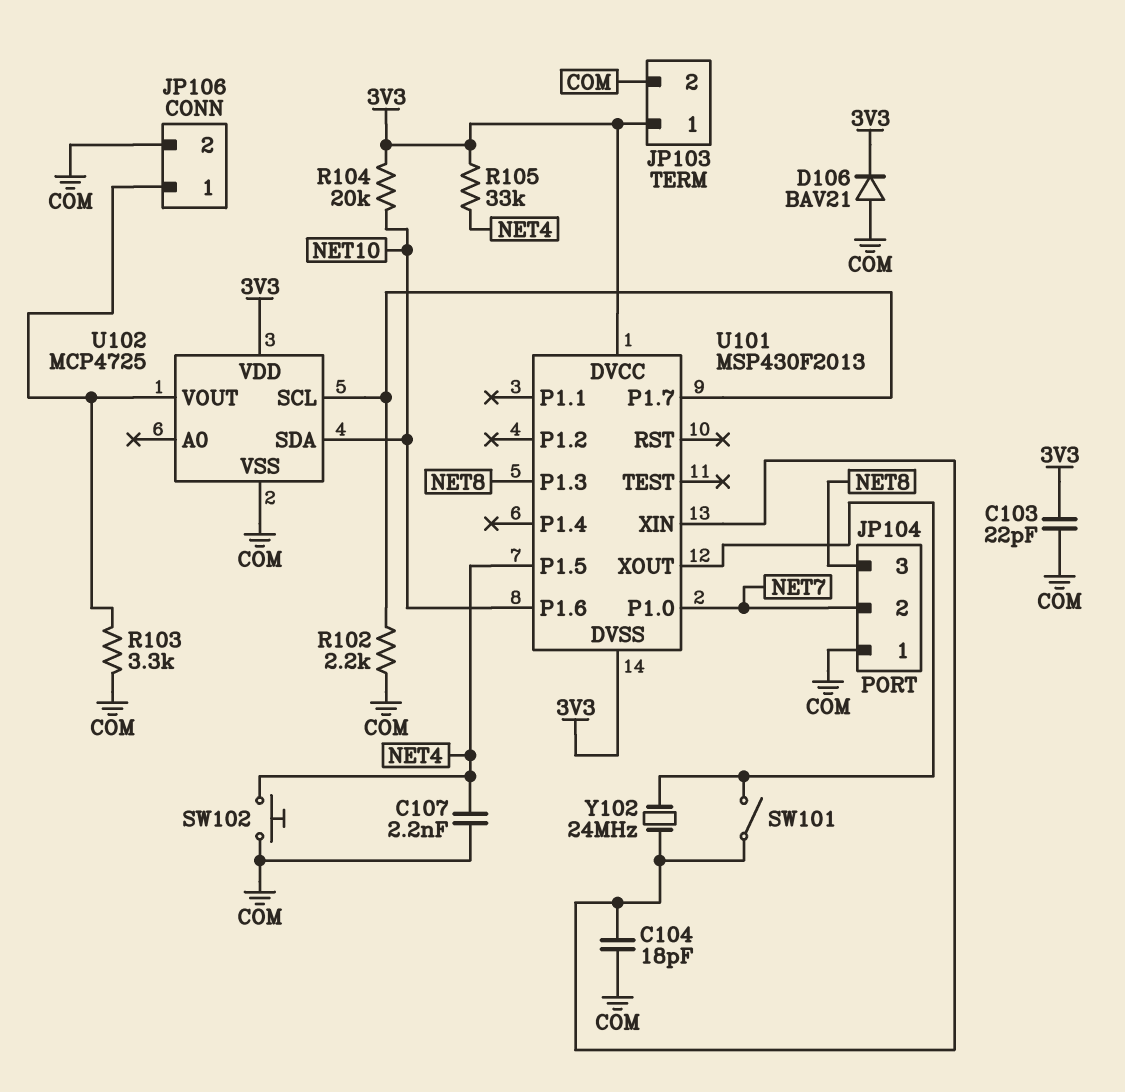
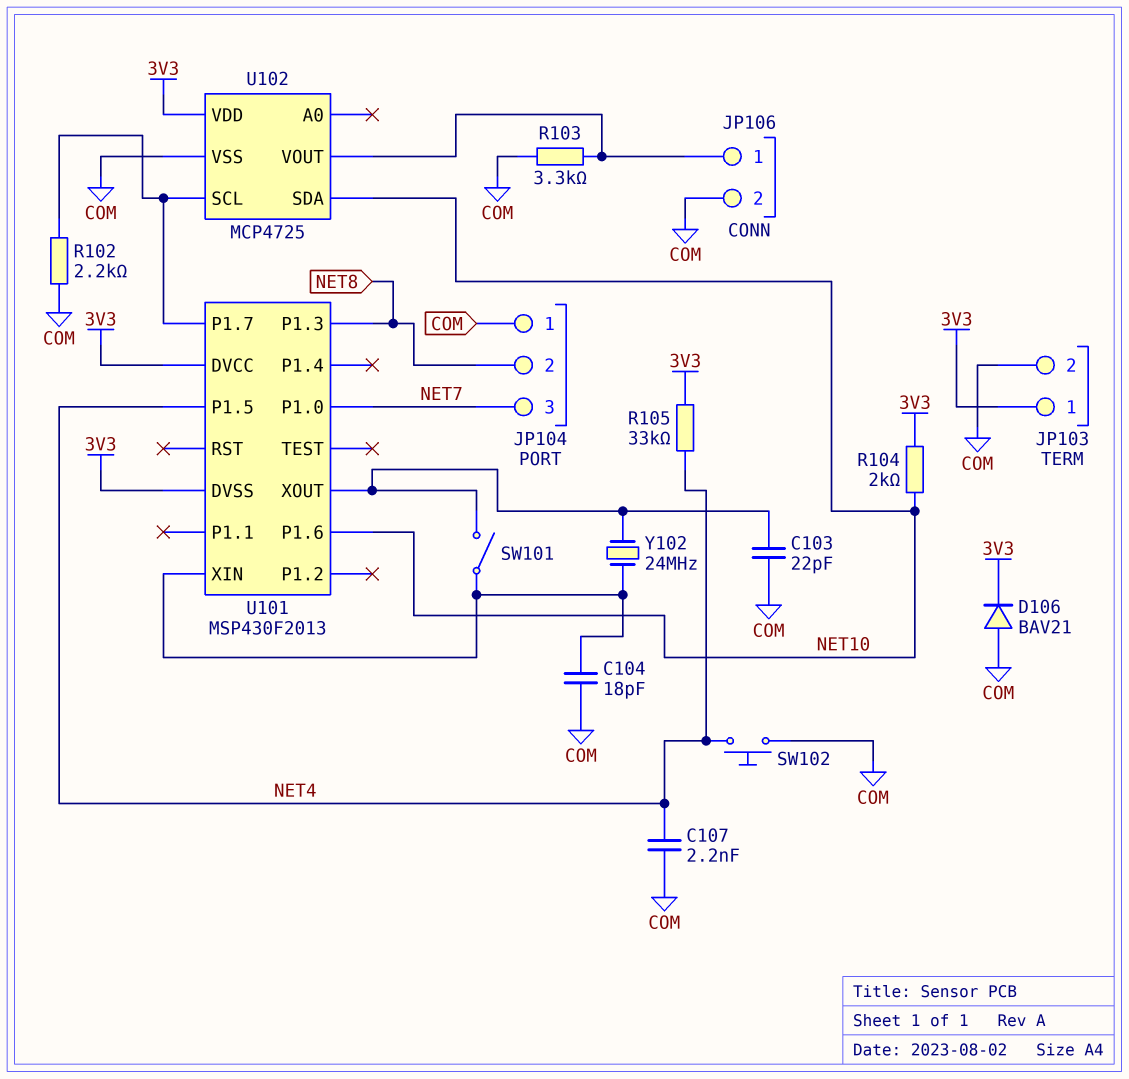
C103: 22pF (3V3, COM) -> 22pF (COM, U101/XOUT)
JP104 pin 2: NET7 -> NET8
JP104 pin 3: NET8 -> NET7
R104: 20k (3V3, NET10) -> 2k (3V3, NET10)

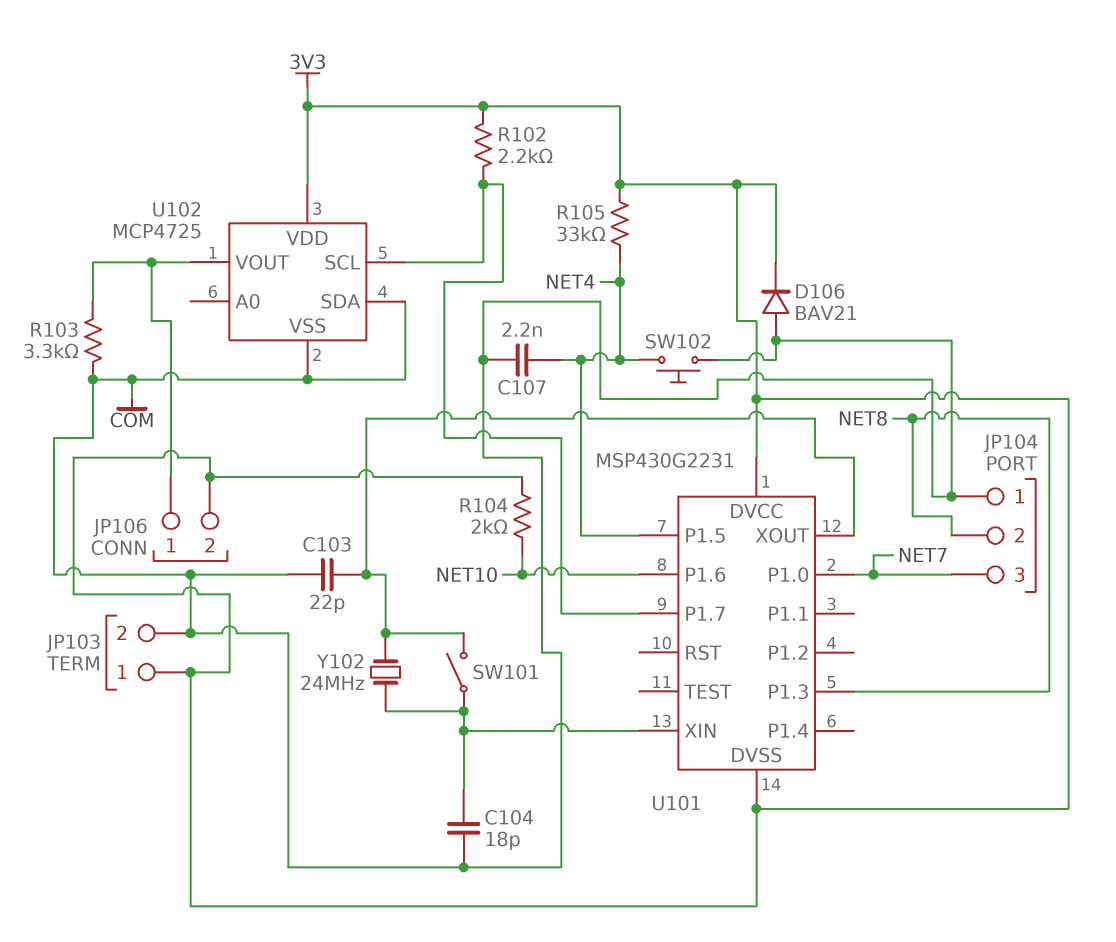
JP106 pin 2: COM -> 3V3
R102: 2.2k (COM, U101/P1.7) -> 2.2k (3V3, U101/P1.7)
U101: MSP430F2013 -> MSP430G2231
U102 pin SDA: NET10 -> COM

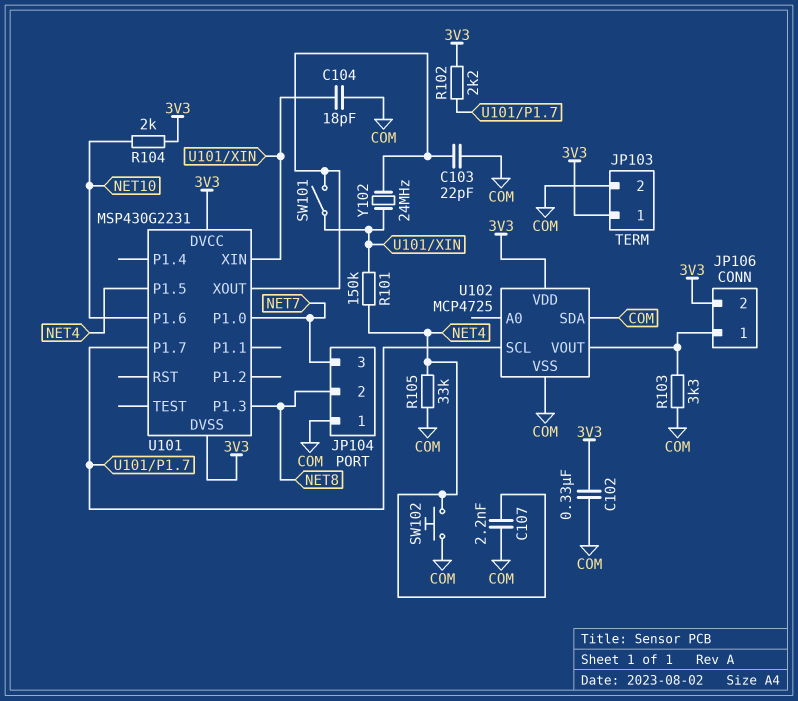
C102: none -> 330nF (3V3, COM)
D106: diode BAV21 (A COM, K 3V3) -> none
R101: none -> 150k (NET4, U101/XIN)
R105: 33k (3V3, NET4) -> 33k (COM, NET4)

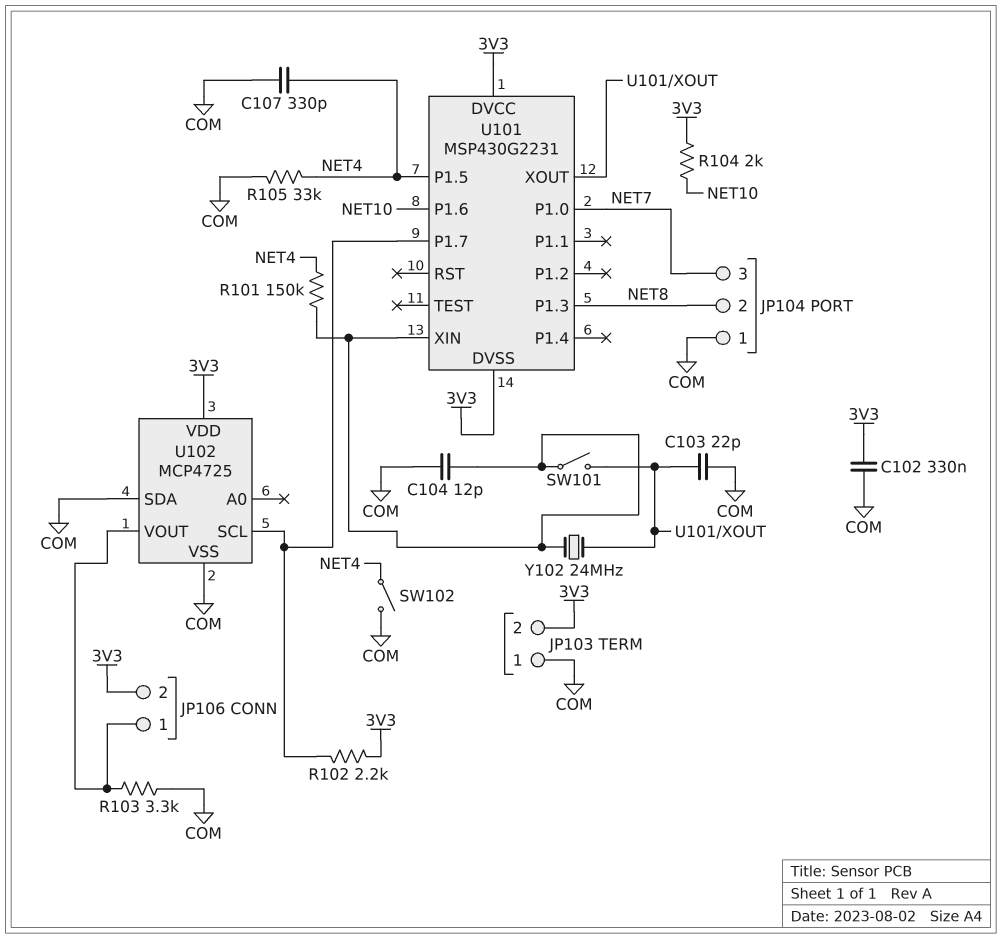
C104: 18pF (COM, U101/XIN) -> 12pF (COM, U101/XIN)
C107: 2.2nF (COM, NET4) -> 330pF (COM, NET4)
JP103 pin 1: 3V3 -> COM
JP103 pin 2: COM -> 3V3
SW102: button (COM, NET4) -> switch (COM, NET4)

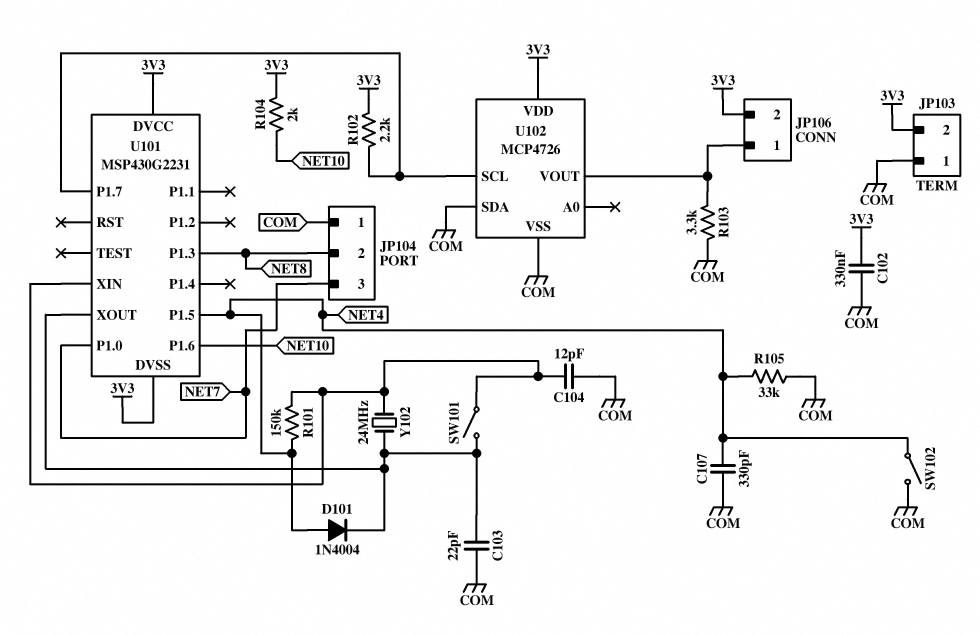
D101: none -> diode 1N4004 (A NET4, K U101/XOUT)
U102: MCP4725 -> MCP4726

